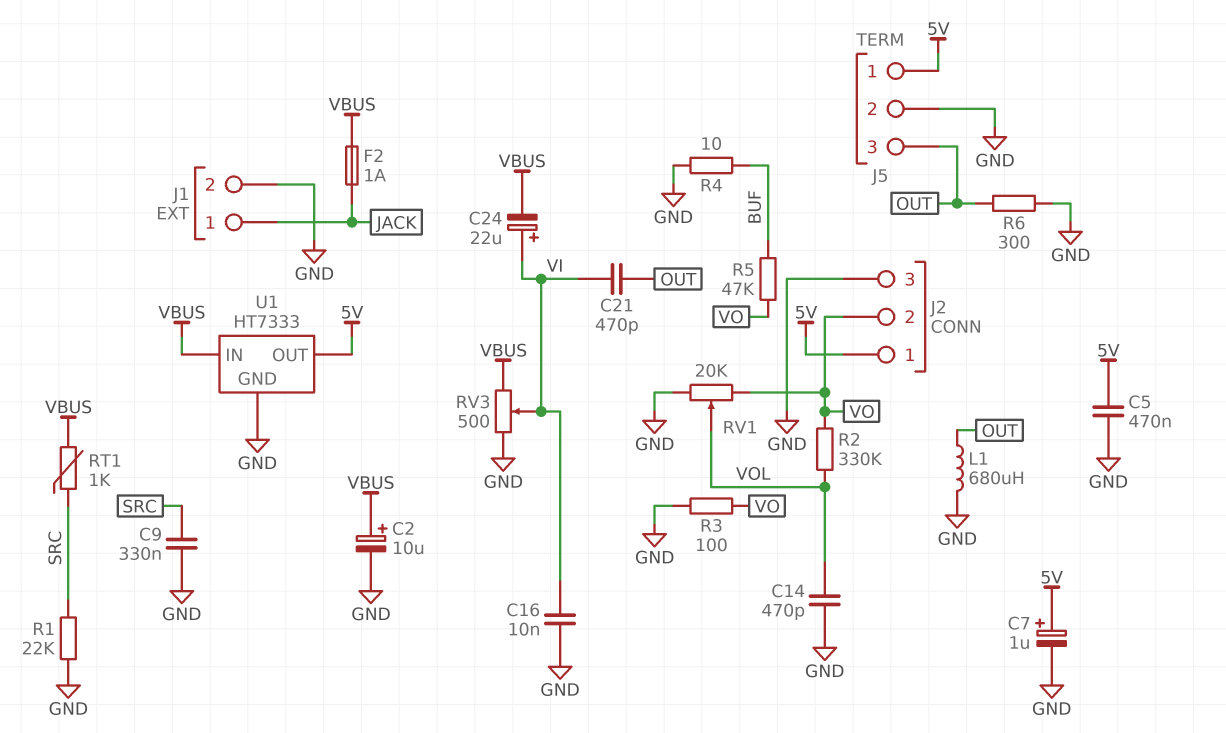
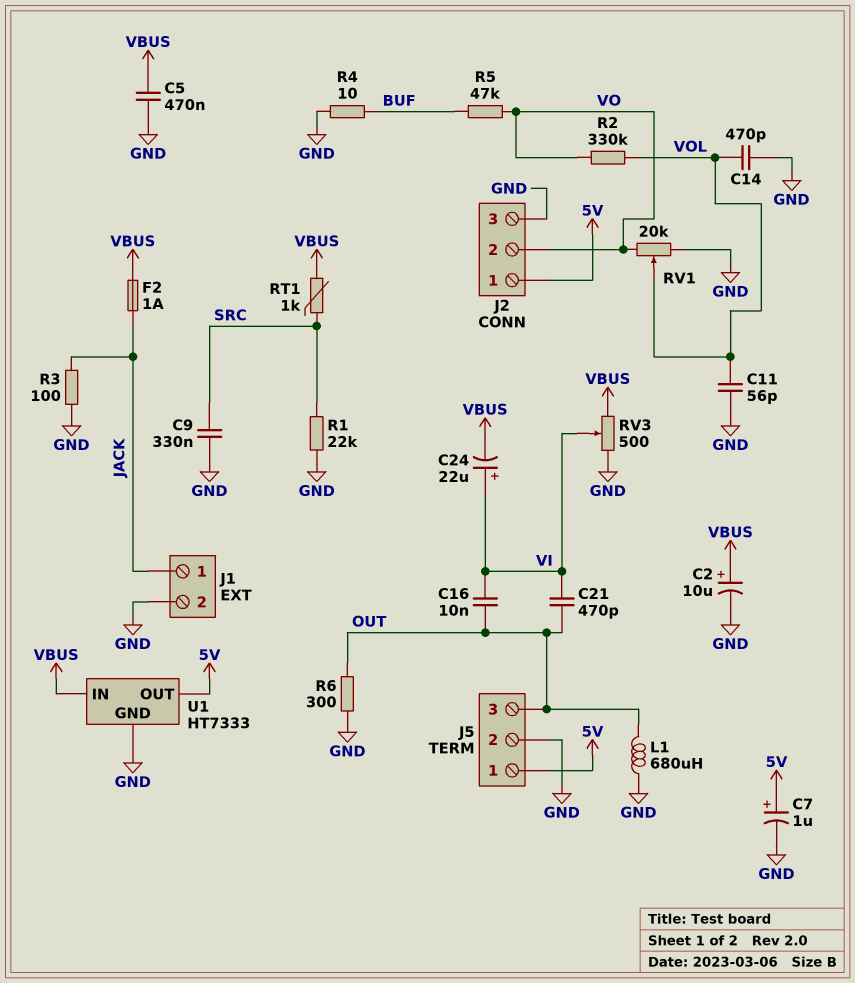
C5: 470nF (5V, GND) -> 470nF (GND, VBUS)
C11: none -> 56pF (GND, VOL)
C16: 10nF (GND, VI) -> 10nF (OUT, VI)
R3: 100 (GND, VO) -> 100 (GND, JACK)

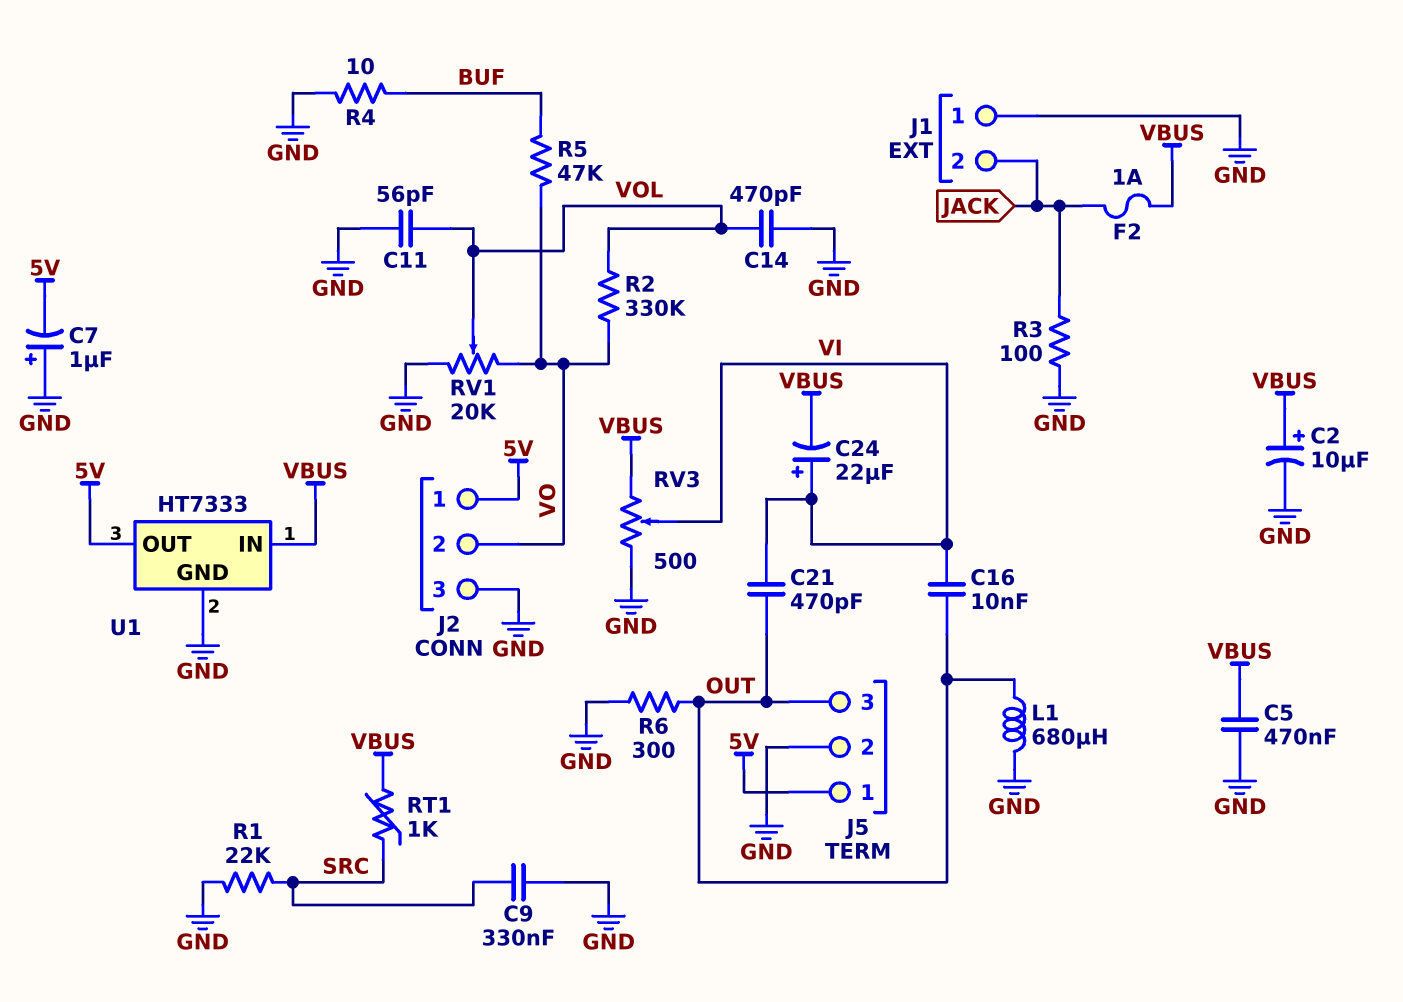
C7: 1uF (plus 5V, minus GND) -> 1uF (plus GND, minus 5V)
J1 pin 1: JACK -> GND
J1 pin 2: GND -> JACK

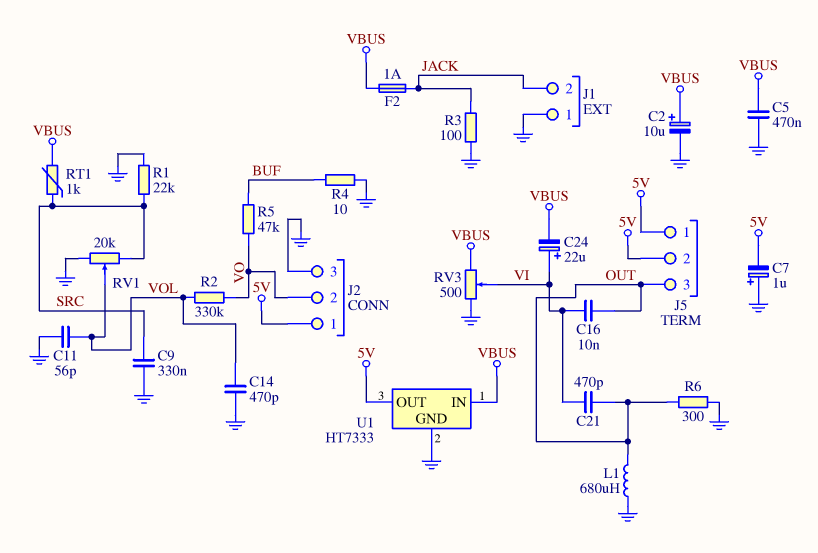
J5 pin 2: GND -> 5V
RV1: 20k (GND, VO, wiper VOL) -> 20k (GND, SRC, wiper VOL)

